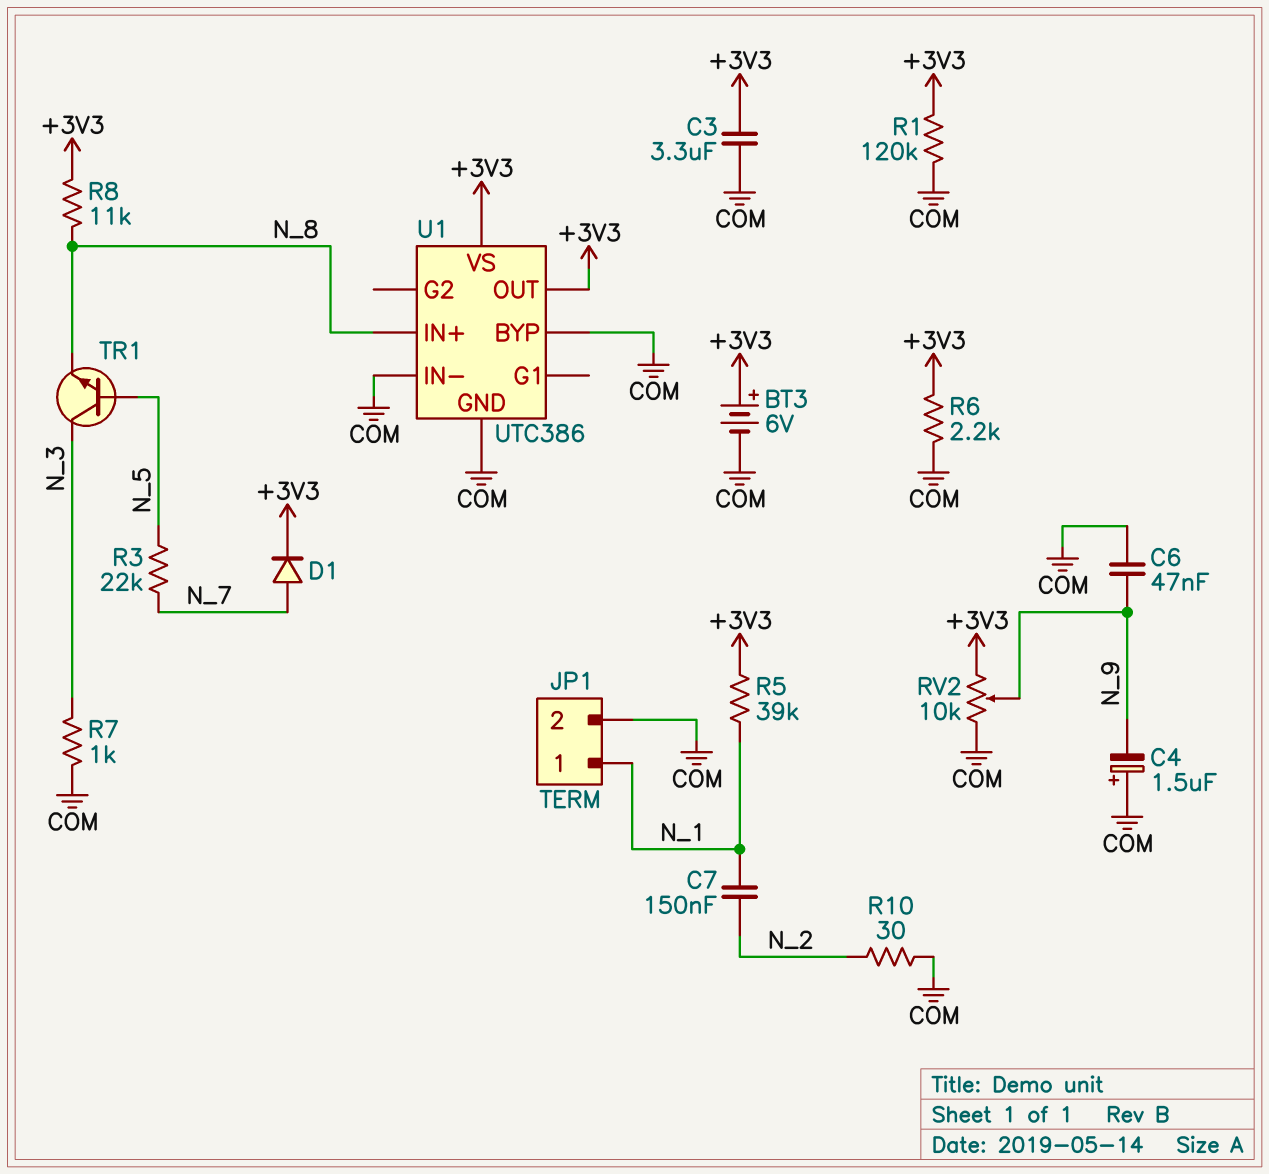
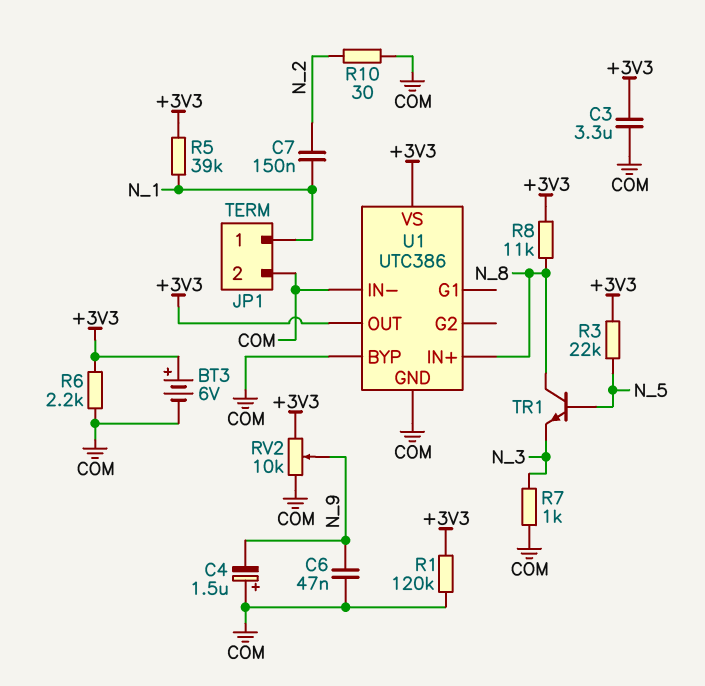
D1: diode (A N_7, K +3V3) -> none
R3: 22k (N_5, N_7) -> 22k (+3V3, N_5)
TR1: NPN (B N_5, C N_3, E N_8) -> NPN (B N_5, C N_8, E N_3)

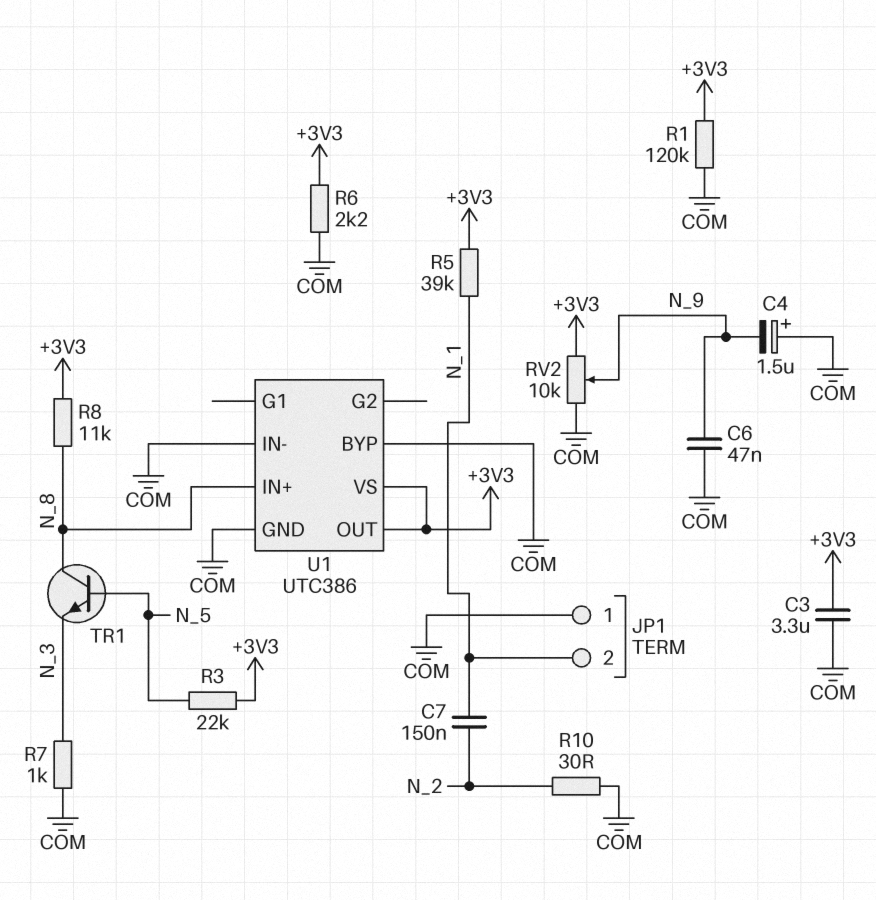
BT3: 6V (plus +3V3, minus COM) -> none
JP1 pin 1: N_1 -> COM
JP1 pin 2: COM -> N_1

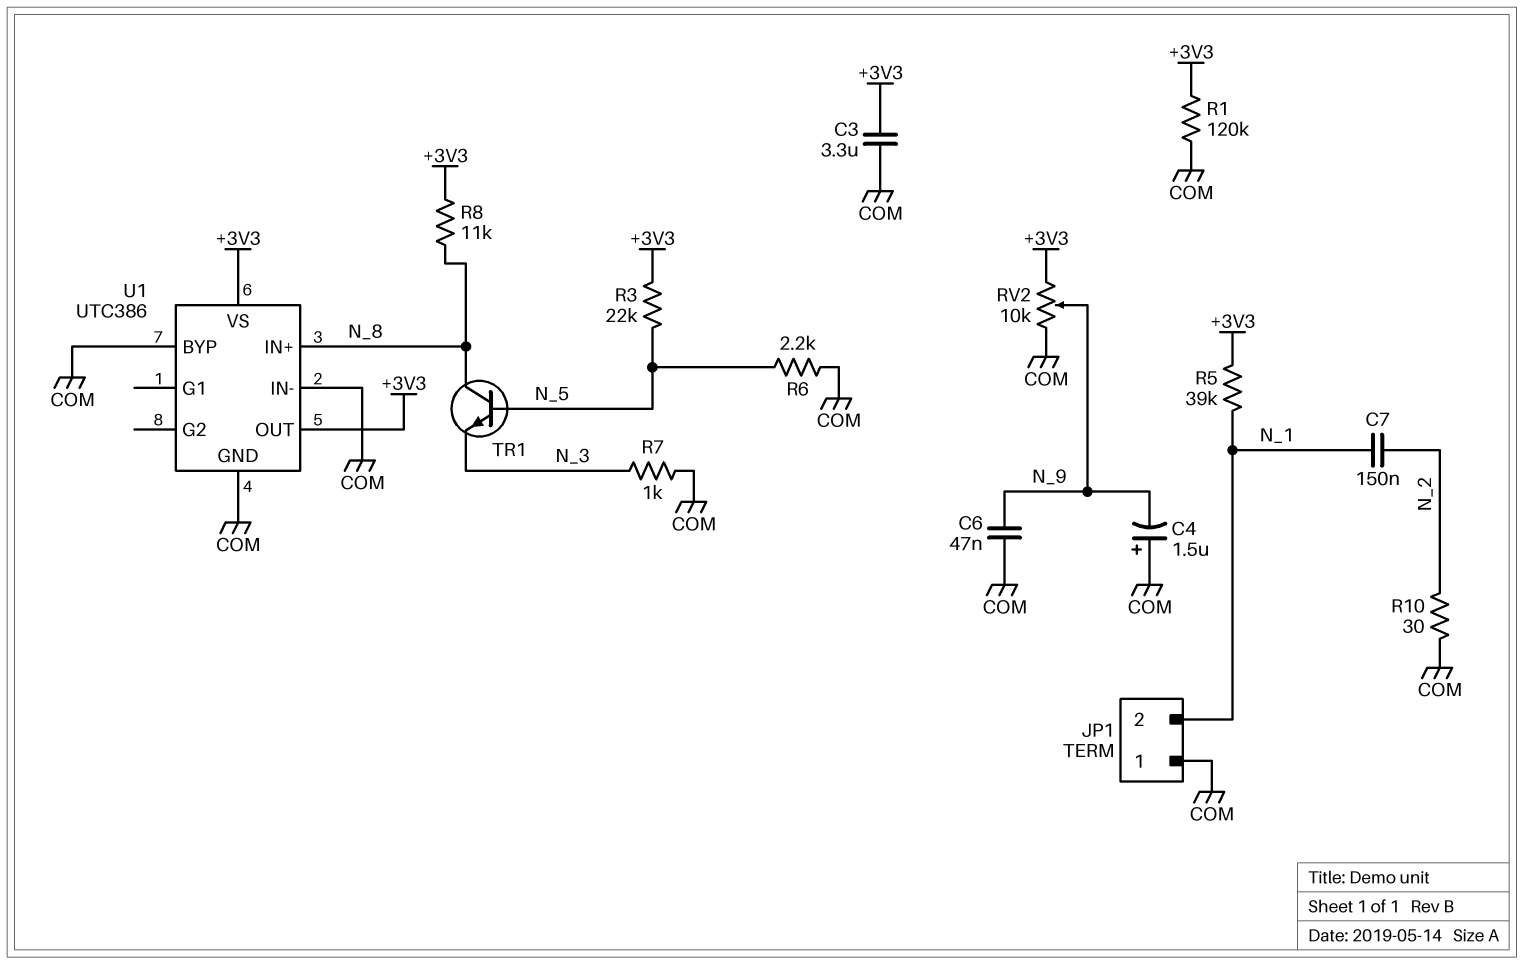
R6: 2.2k (+3V3, COM) -> 2.2k (COM, N_5)

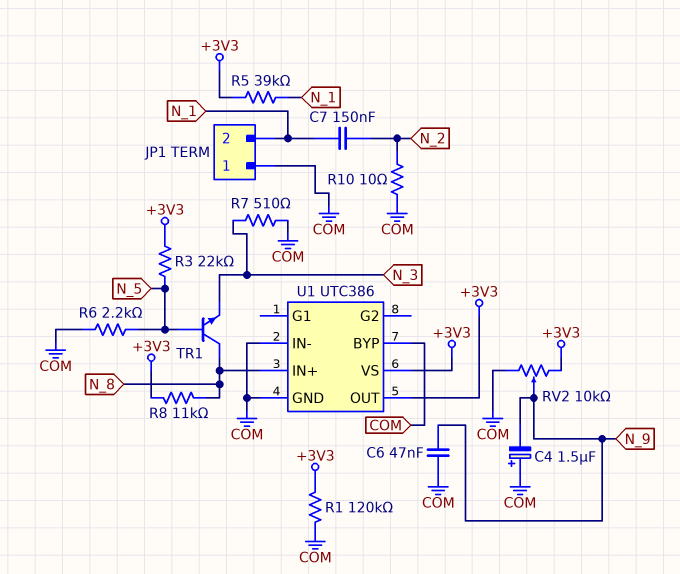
C3: 3.3uF (+3V3, COM) -> none
R7: 1k (COM, N_3) -> 510 (COM, N_3)
R10: 30 (COM, N_2) -> 10 (COM, N_2)

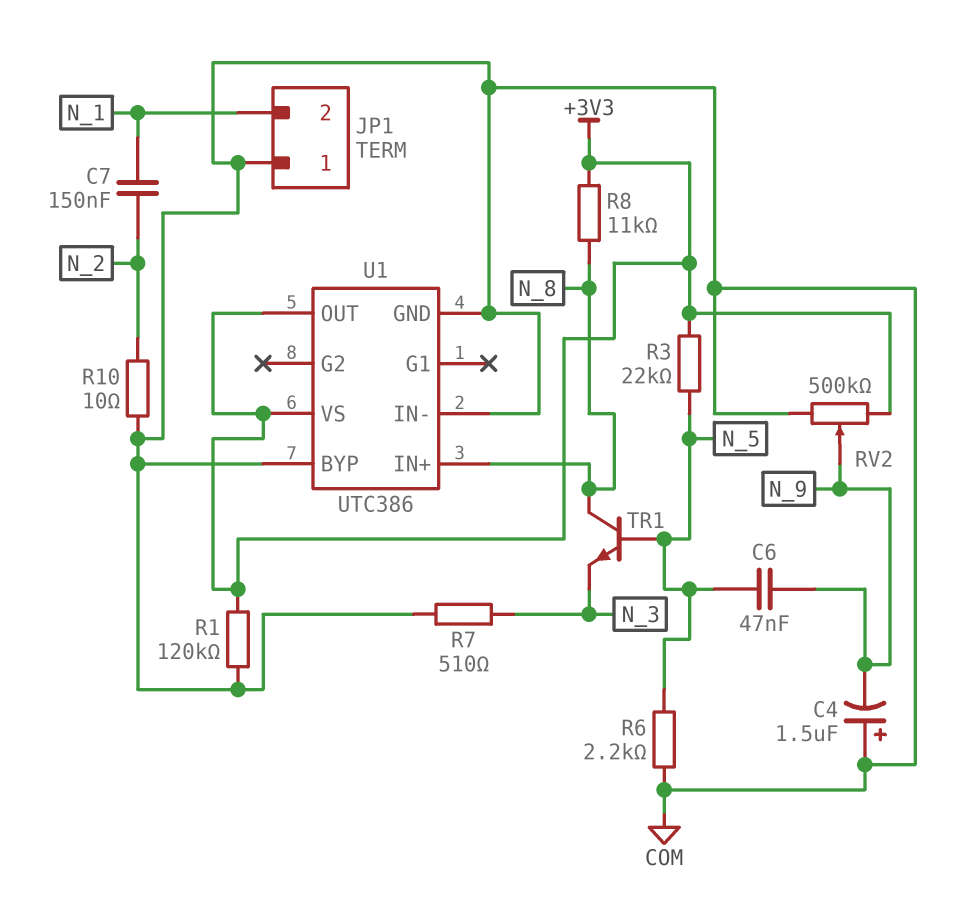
C6: 47nF (COM, N_9) -> 47nF (N_5, N_9)
R5: 39k (+3V3, N_1) -> none
RV2: 10k (+3V3, COM, wiper N_9) -> 500k (+3V3, COM, wiper N_9)

